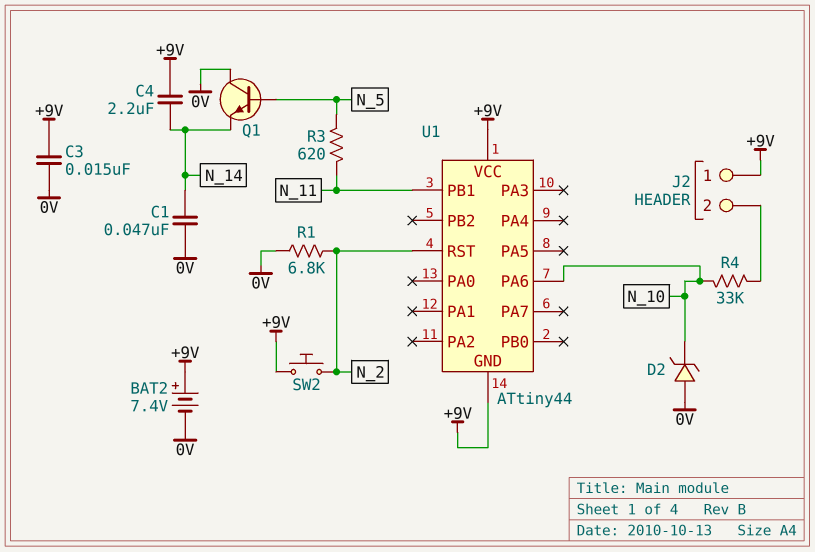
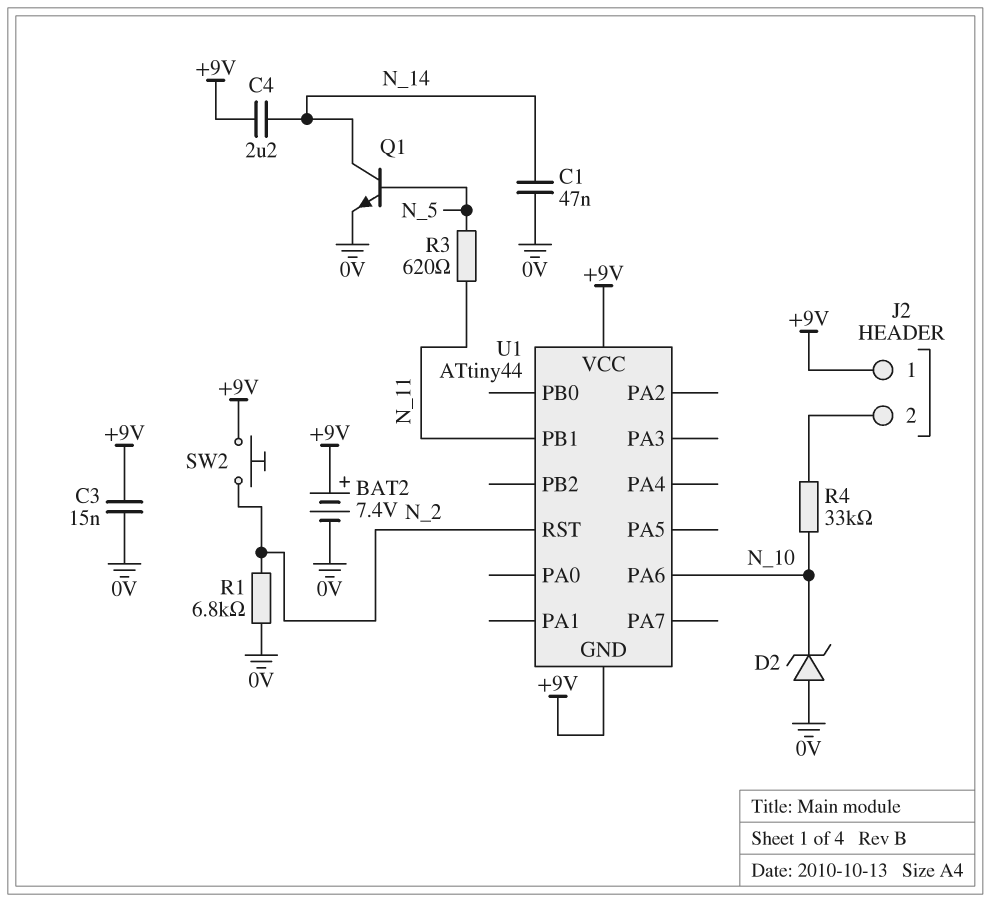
Q1: NPN (B N_5, C 0V, E N_14) -> NPN (B N_5, C N_14, E 0V)

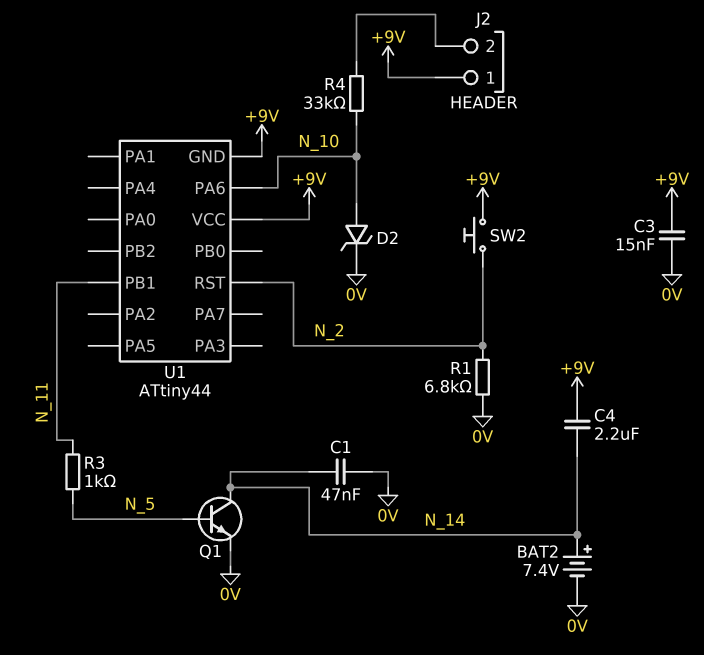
BAT2: 7.4V (plus +9V, minus 0V) -> 7.4V (plus N_14, minus 0V)
D2: zener (A 0V, K N_10) -> zener (A N_10, K 0V)
R3: 620 (N_5, N_11) -> 1k (N_5, N_11)

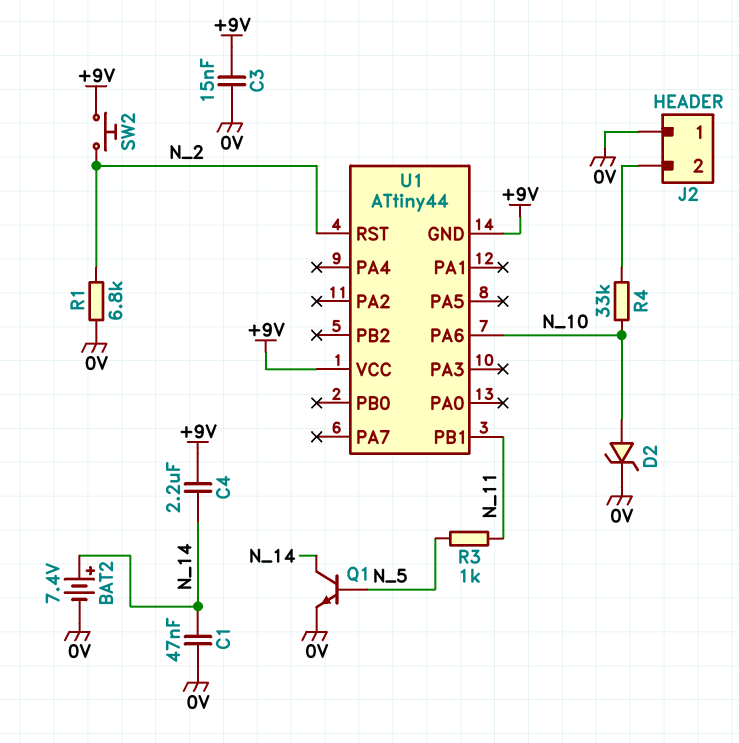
J2 pin 1: +9V -> 0V

